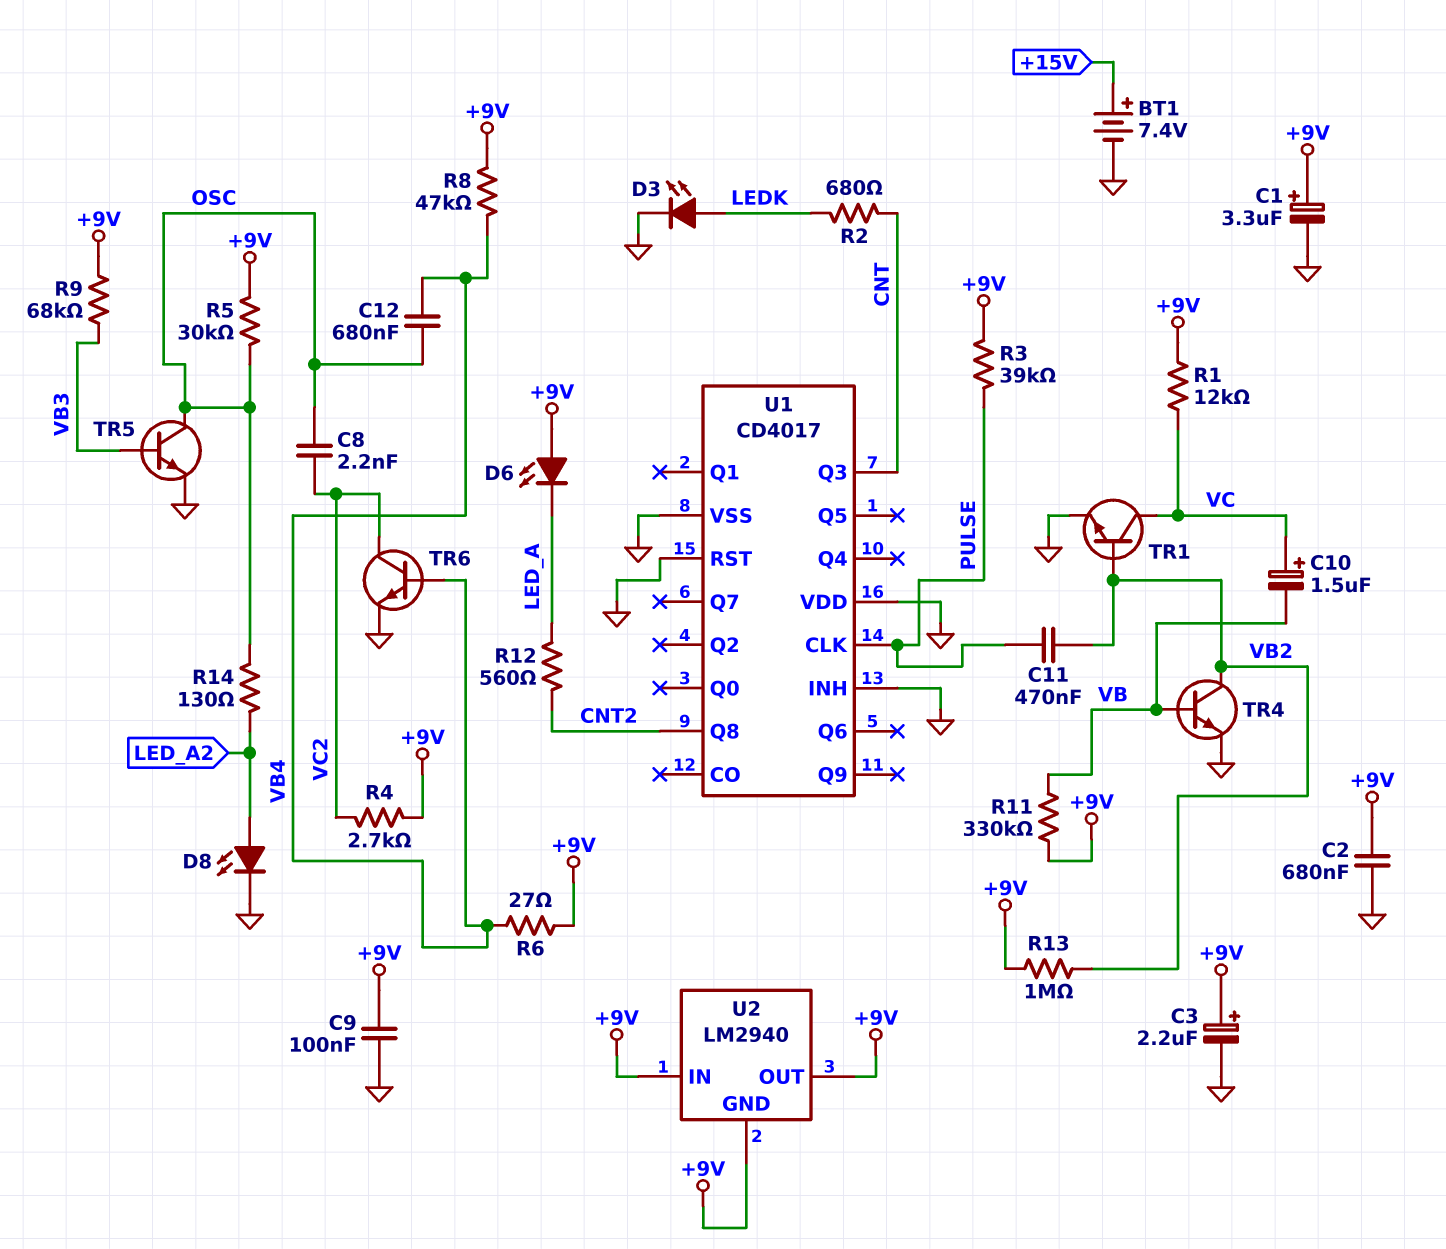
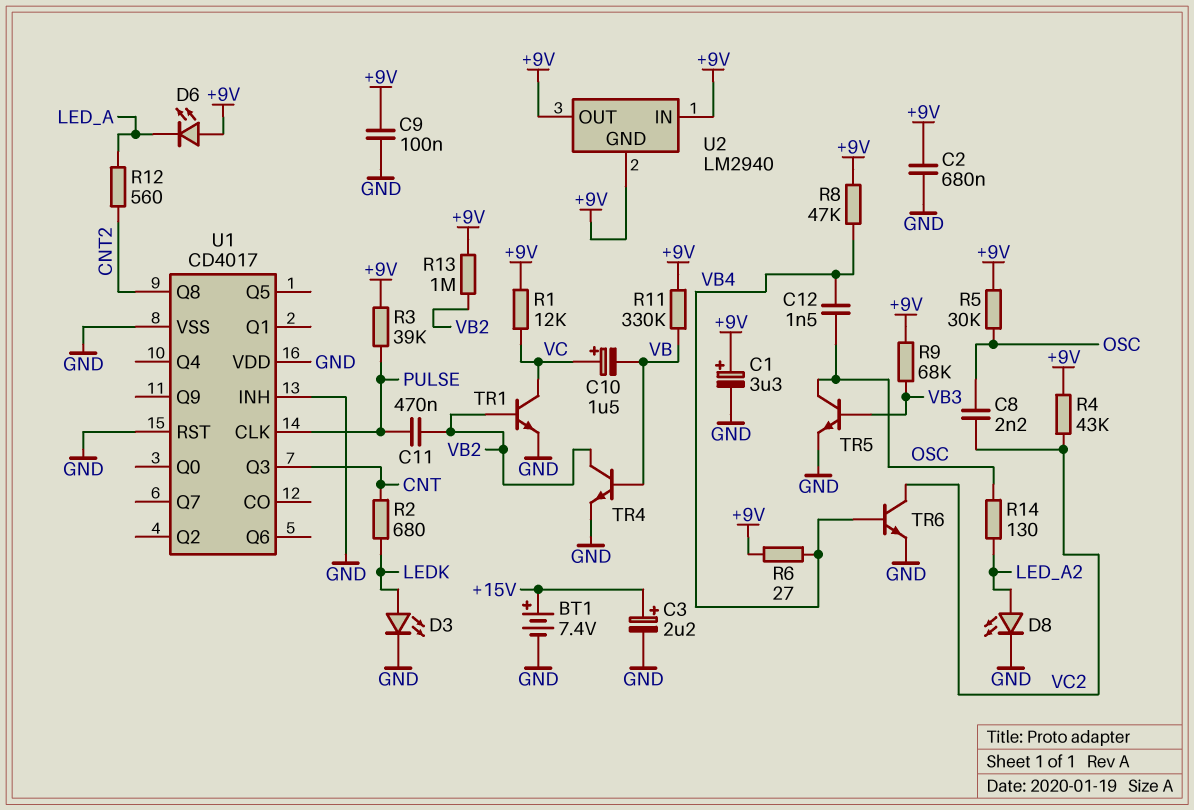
C3: 2.2uF (plus +9V, minus GND) -> 2.2uF (plus +15V, minus GND)
C12: 680nF (OSC, VB4) -> 1.5nF (OSC, VB4)
R4: 2.7k (+9V, VC2) -> 43k (+9V, VC2)

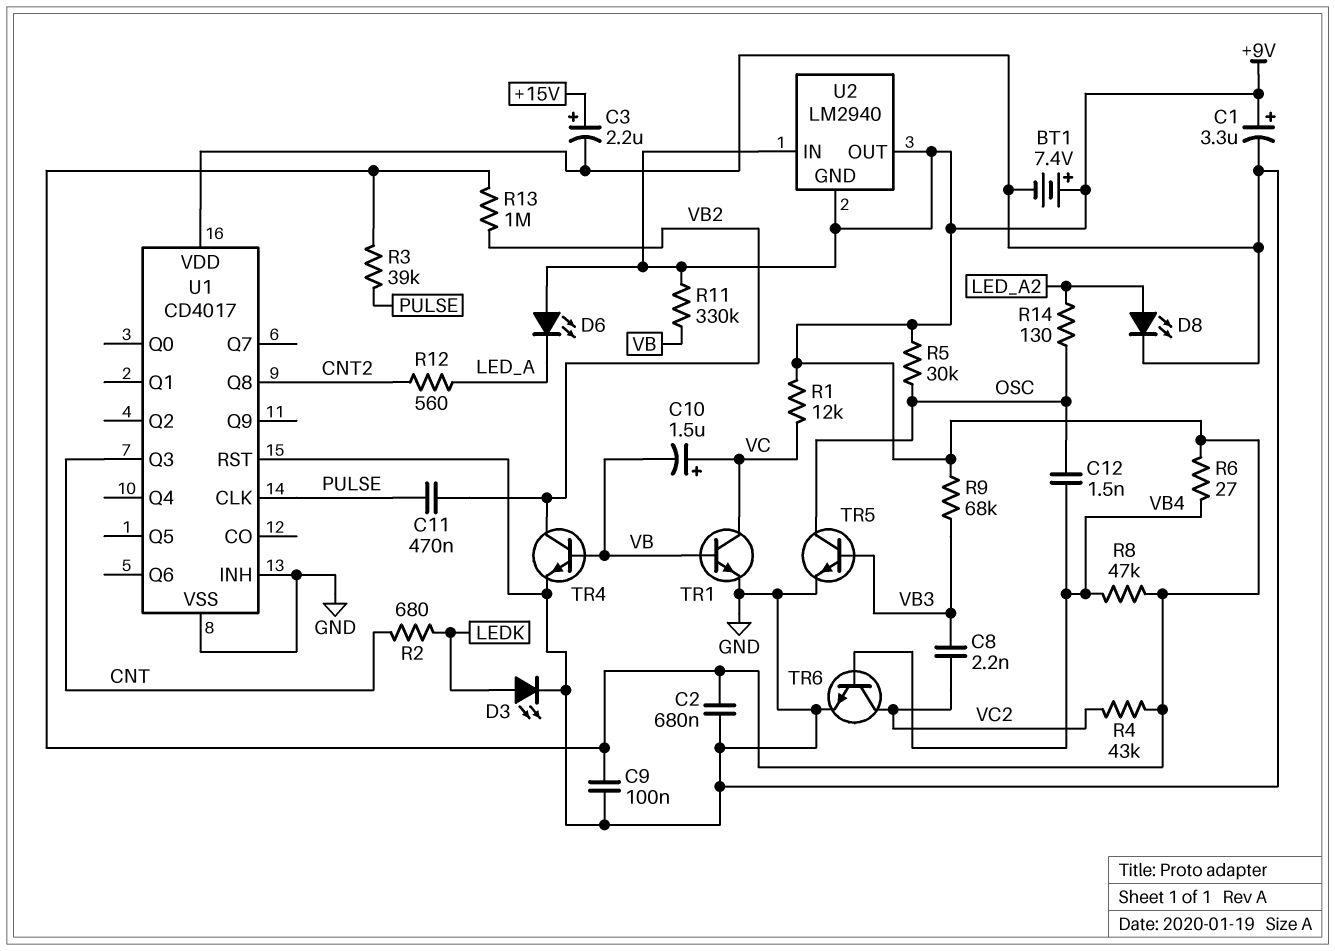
BT1: 7.4V (plus +15V, minus GND) -> 7.4V (plus +9V, minus GND)
C8: 2.2nF (OSC, VC2) -> 2.2nF (VB3, VC2)
TR1: NPN (B VB2, C VC, E GND) -> NPN (B VB, C VC, E GND)

